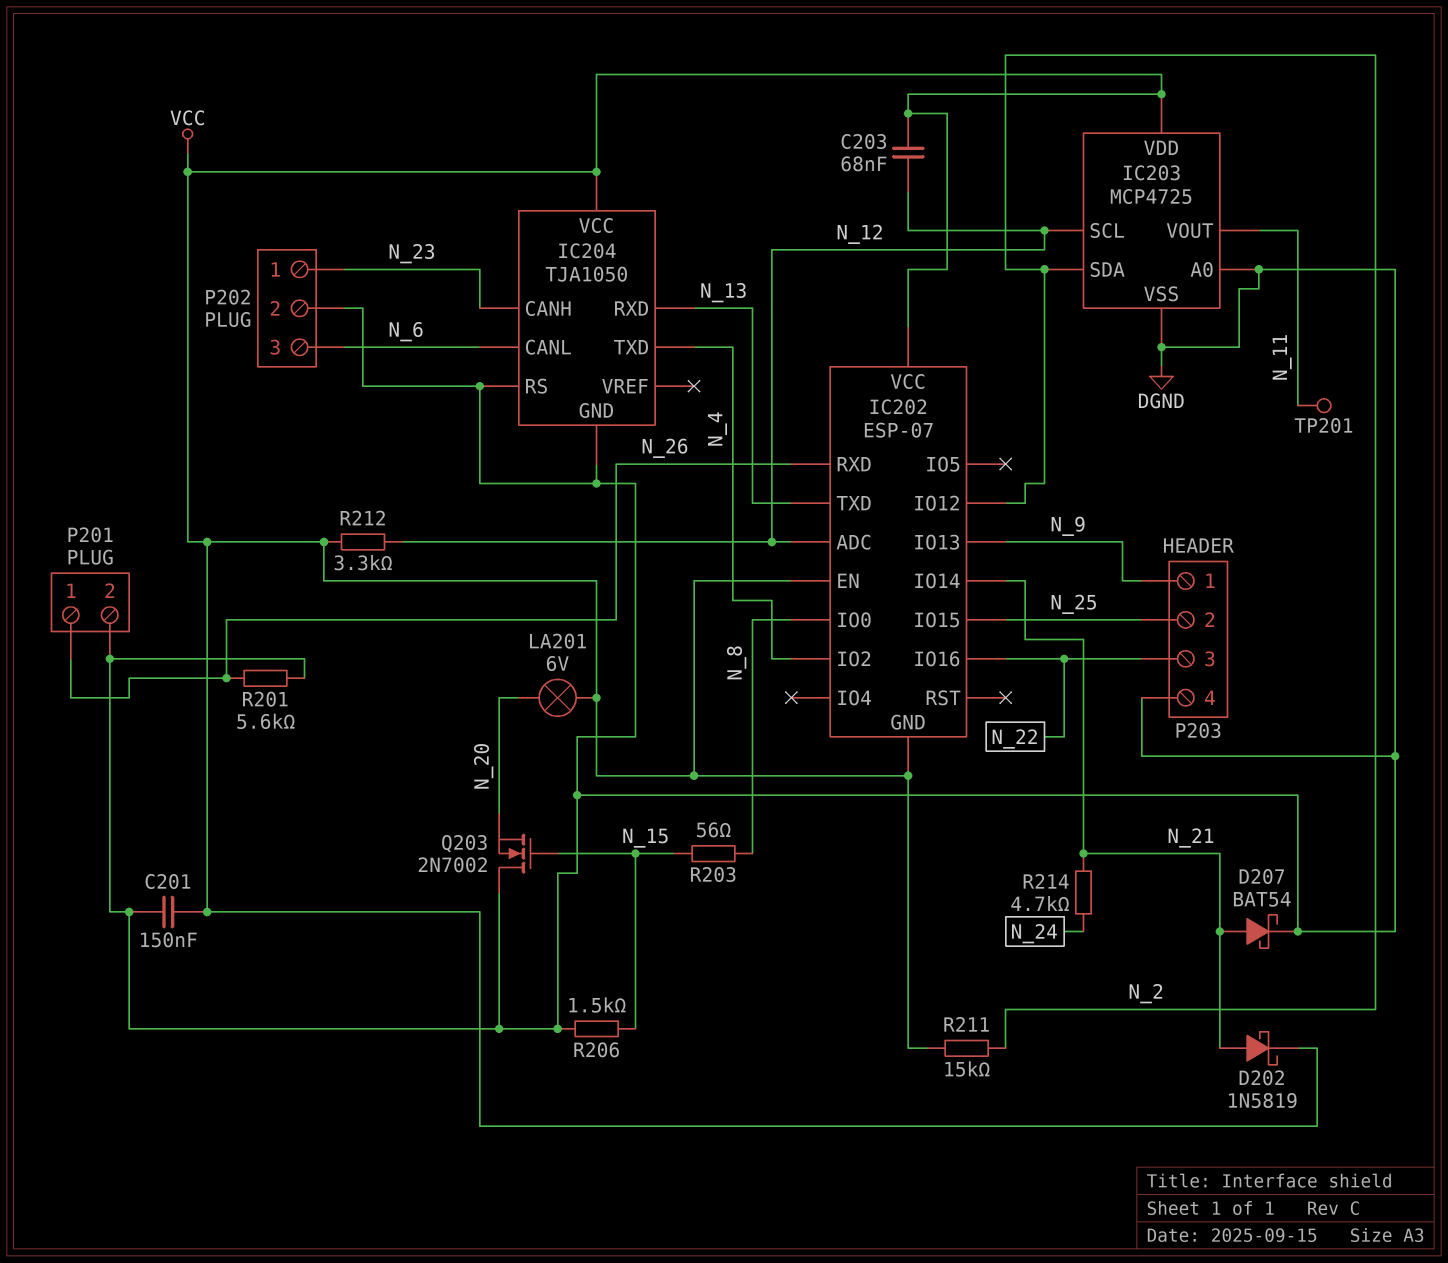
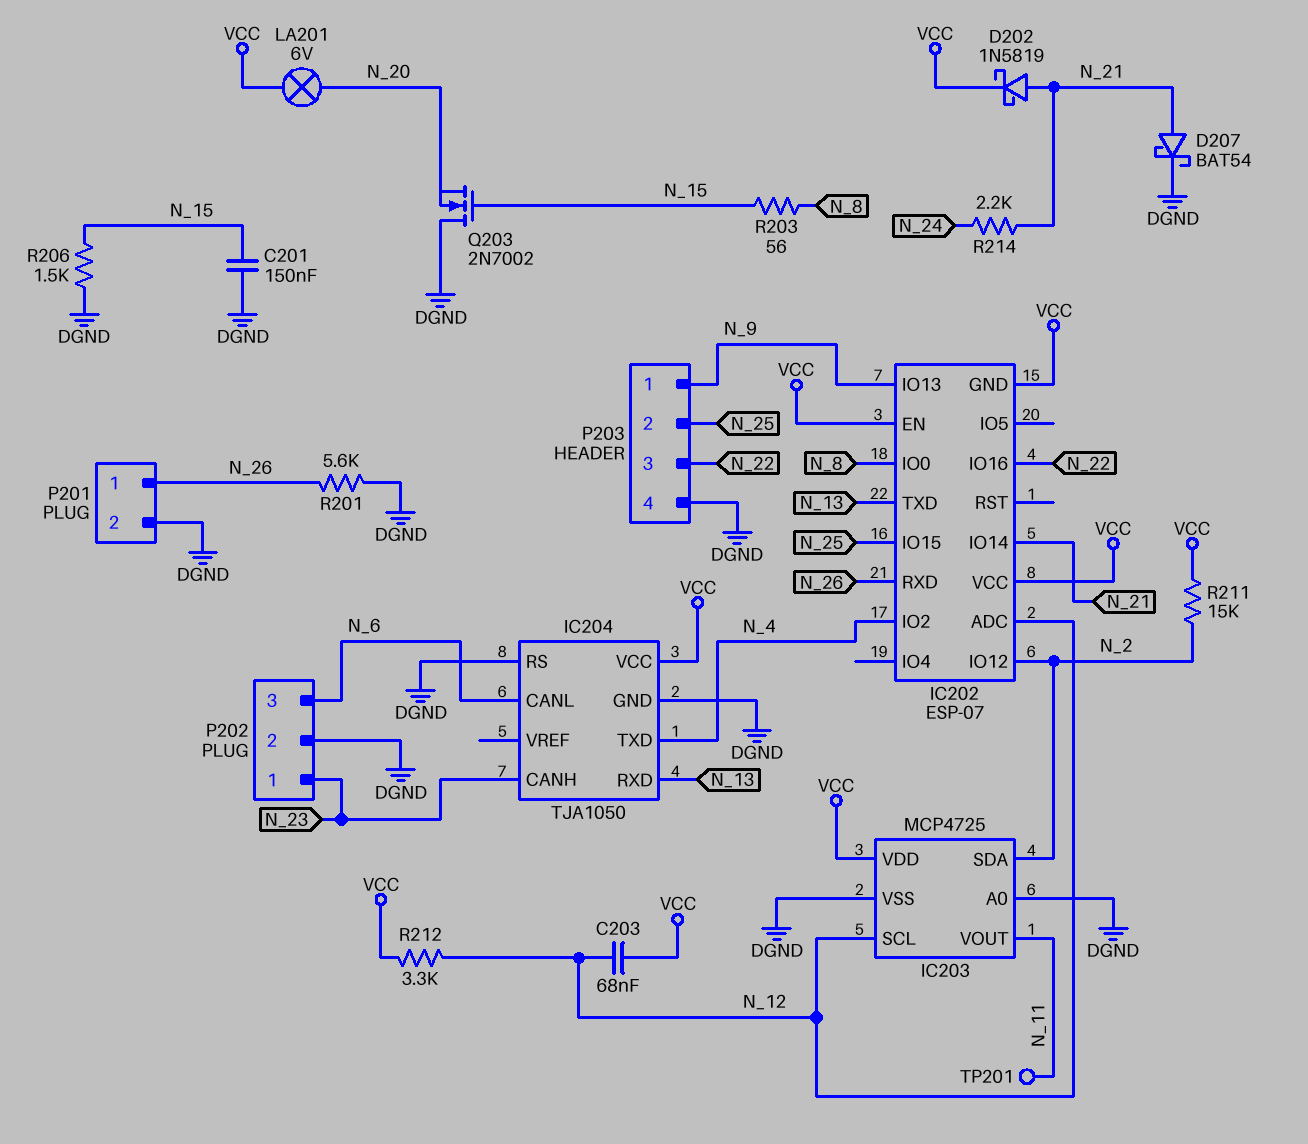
C201: 150nF (DGND, VCC) -> 150nF (DGND, N_15)
R214: 4.7k (N_21, N_24) -> 2.2k (N_21, N_24)

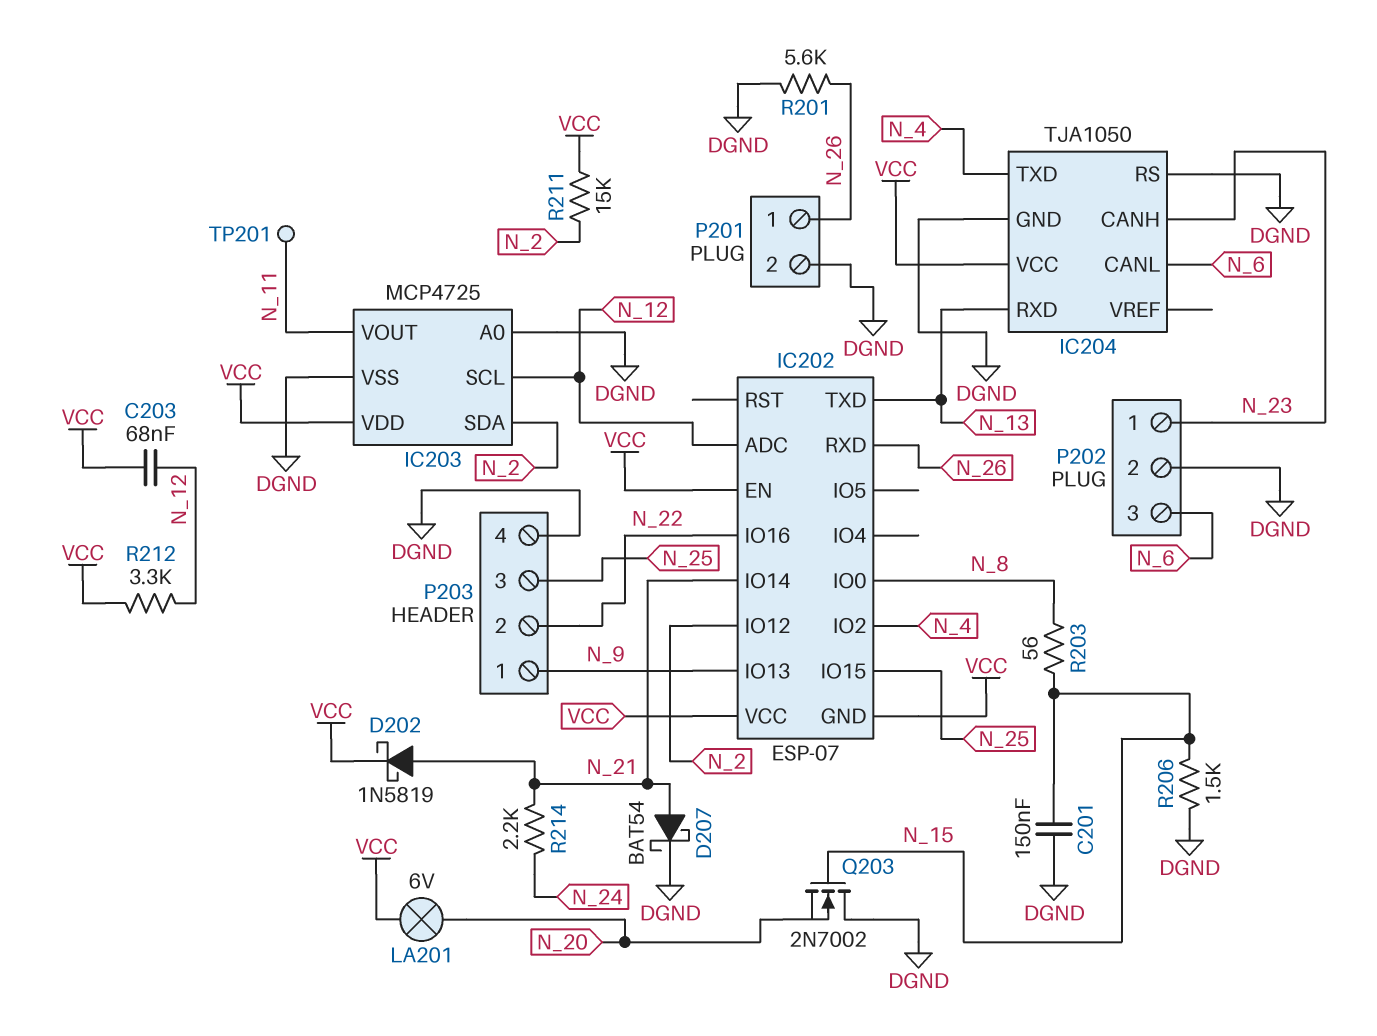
P203 pin 2: N_25 -> N_22
P203 pin 3: N_22 -> N_25

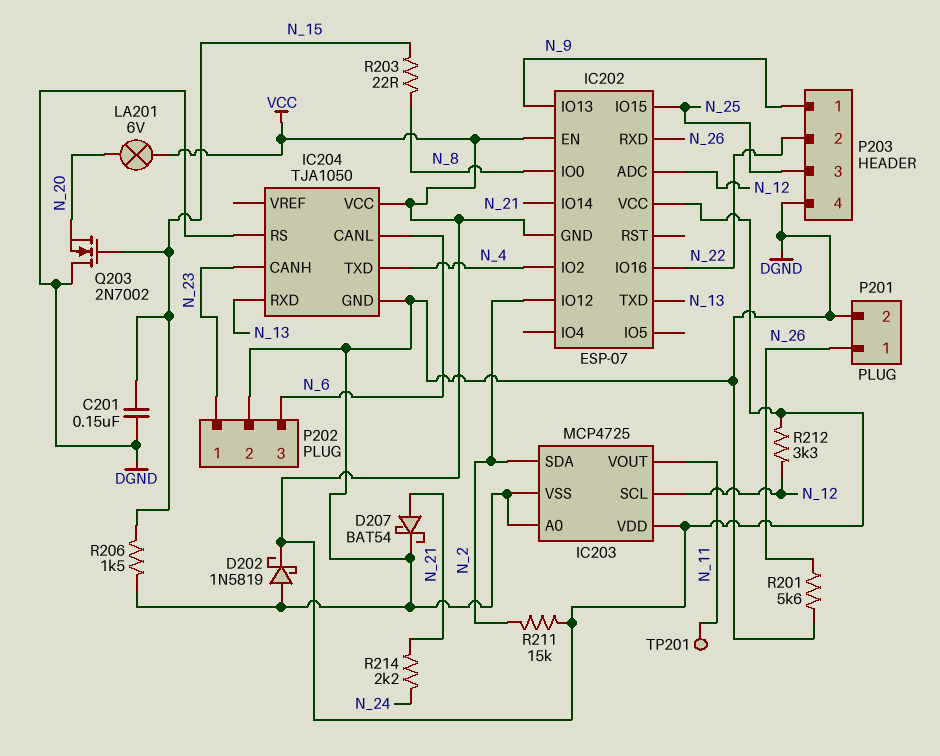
C203: 68nF (N_12, VCC) -> none
D202: schottky 1N5819 (A N_21, K VCC) -> schottky 1N5819 (A DGND, K VCC)
R203: 56 (N_8, N_15) -> 22 (N_8, N_15)

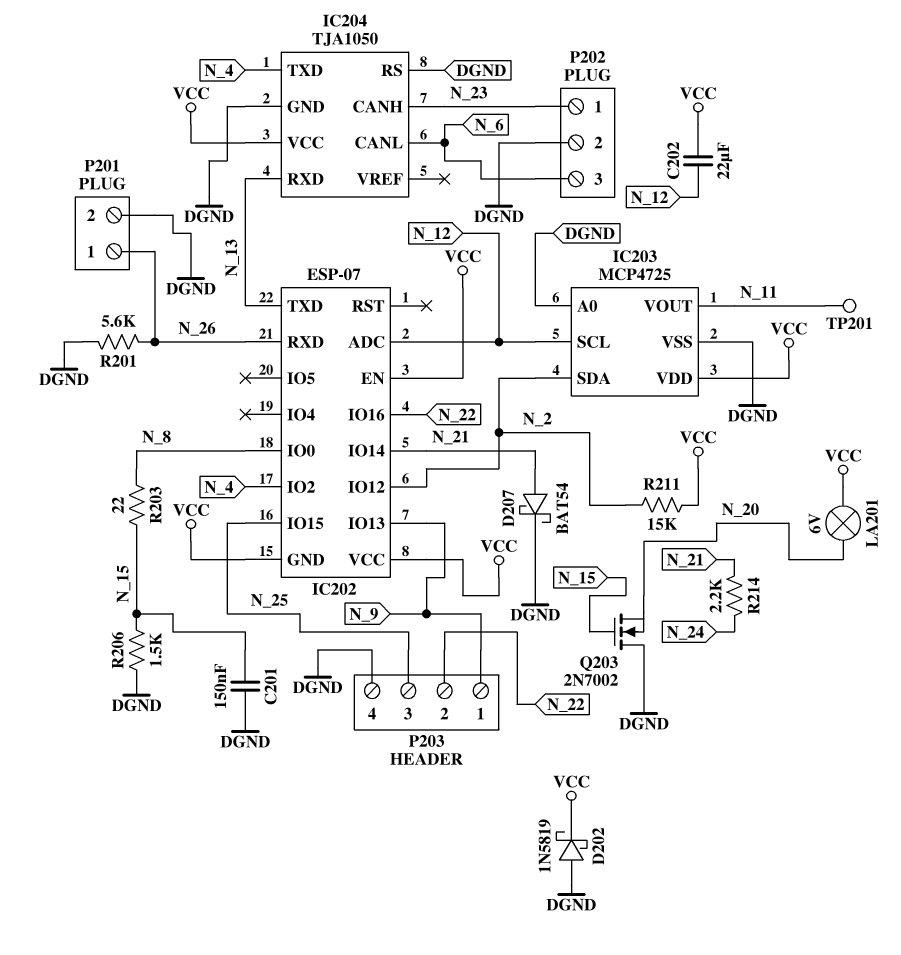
C202: none -> 22uF (N_12, VCC)
R212: 3.3k (N_12, VCC) -> none

